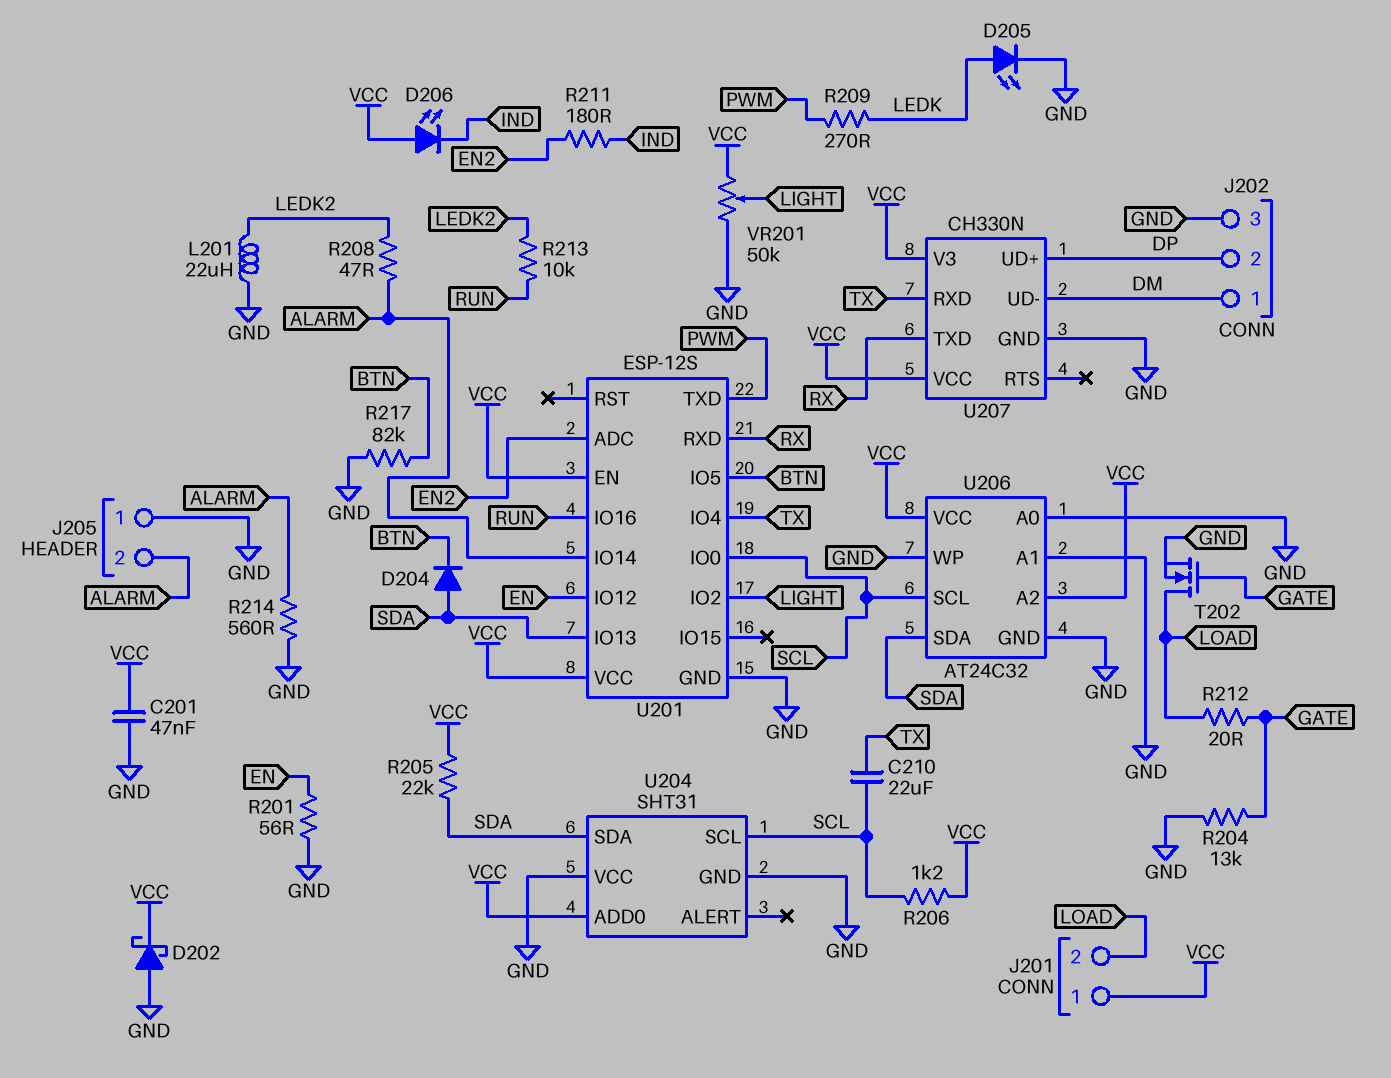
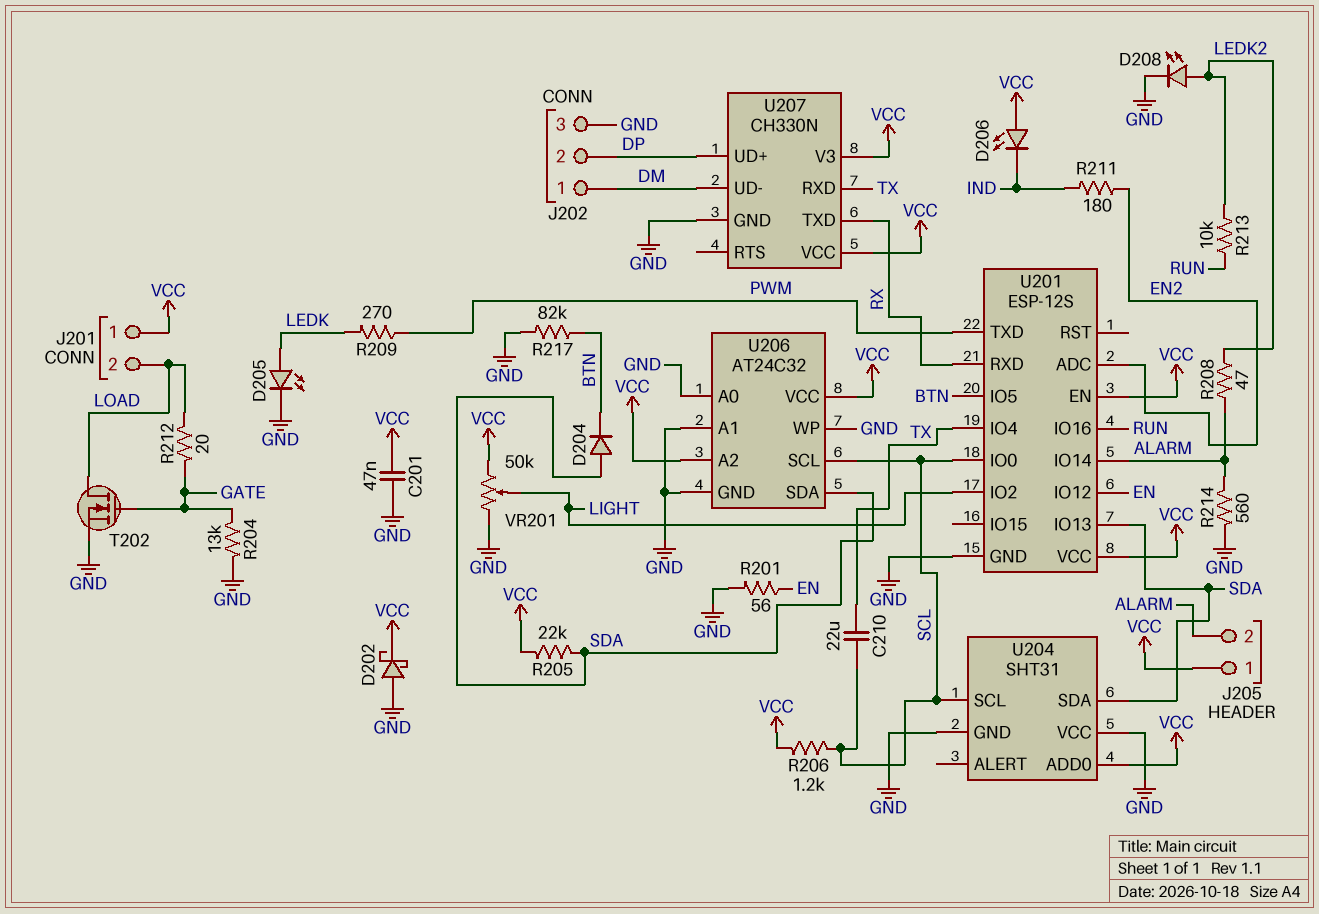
D208: none -> LED (A LEDK2, K GND)
J205 pin 1: GND -> VCC
L201: 22uH (GND, LEDK2) -> none

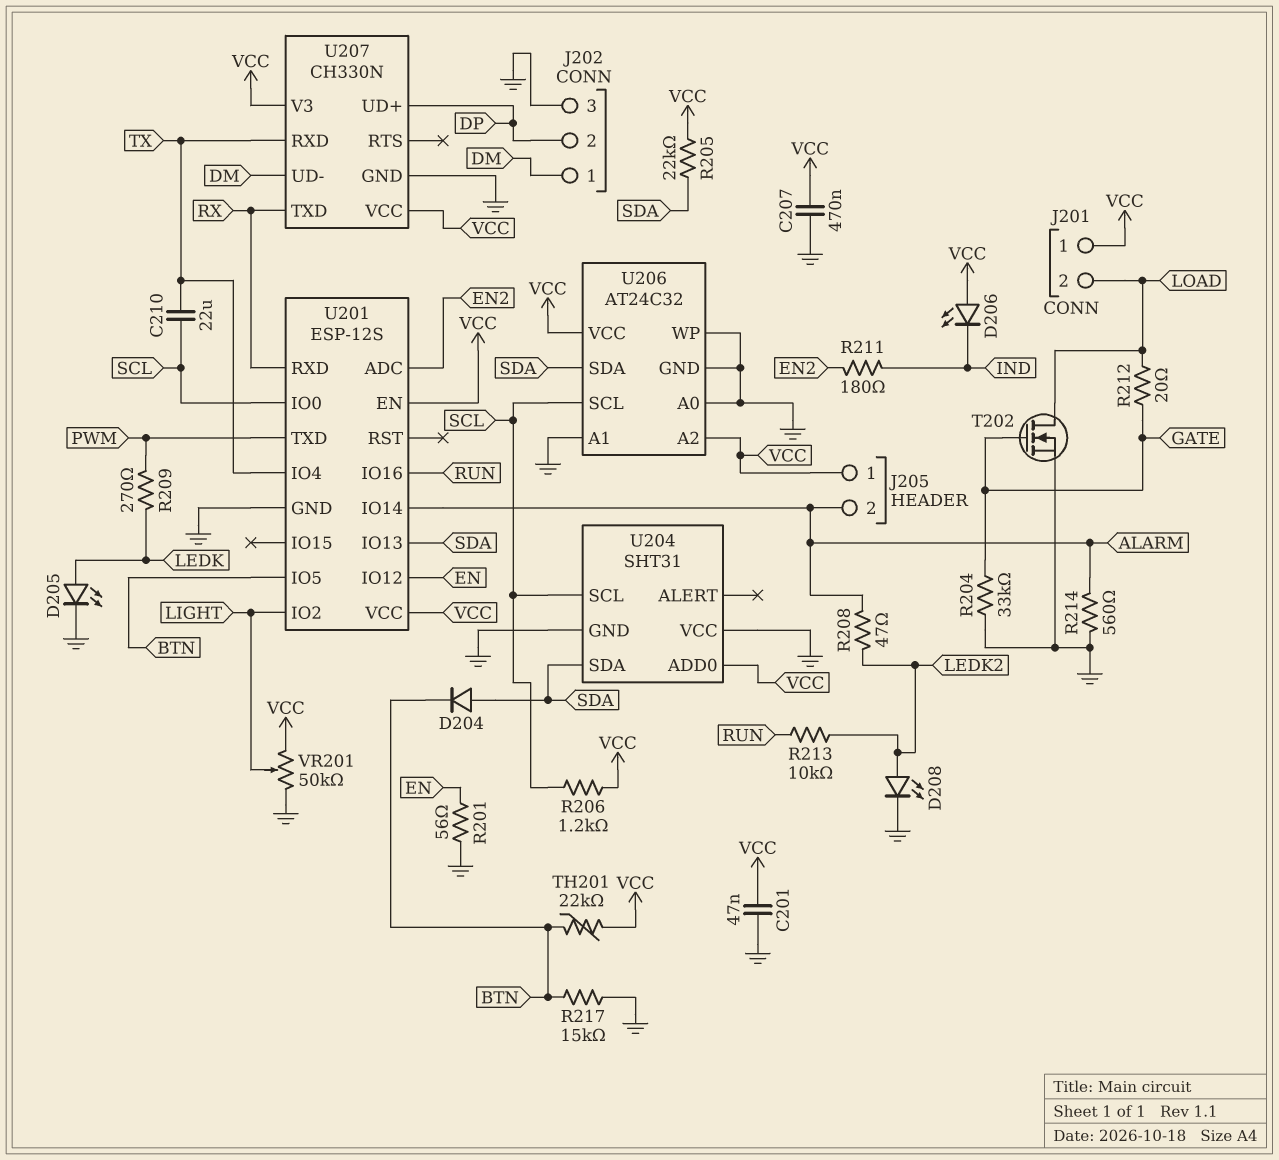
C207: none -> 470nF (GND, VCC)
D202: schottky (A GND, K VCC) -> none
R204: 13k (GATE, GND) -> 33k (GATE, GND)
R217: 82k (BTN, GND) -> 15k (BTN, GND)
TH201: none -> 22k (BTN, VCC)

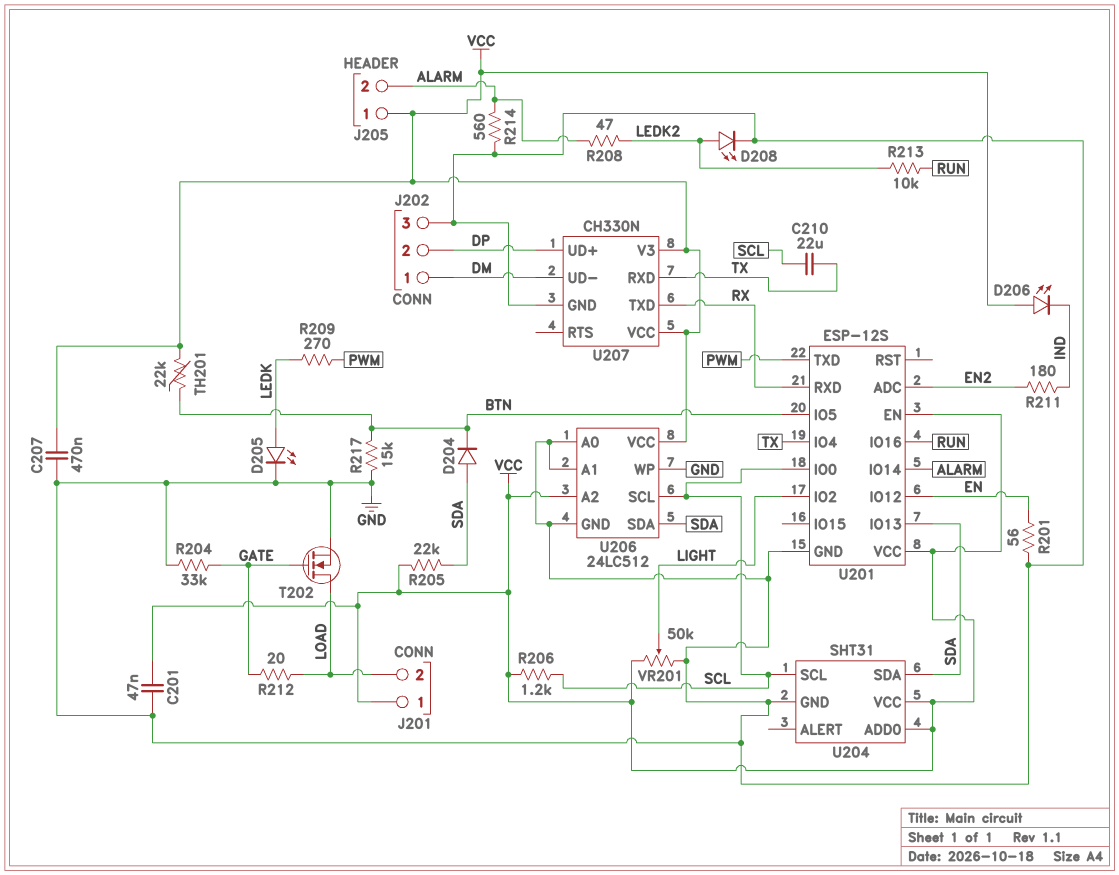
U204 pin VCC: GND -> VCC
U206: AT24C32 -> 24LC512

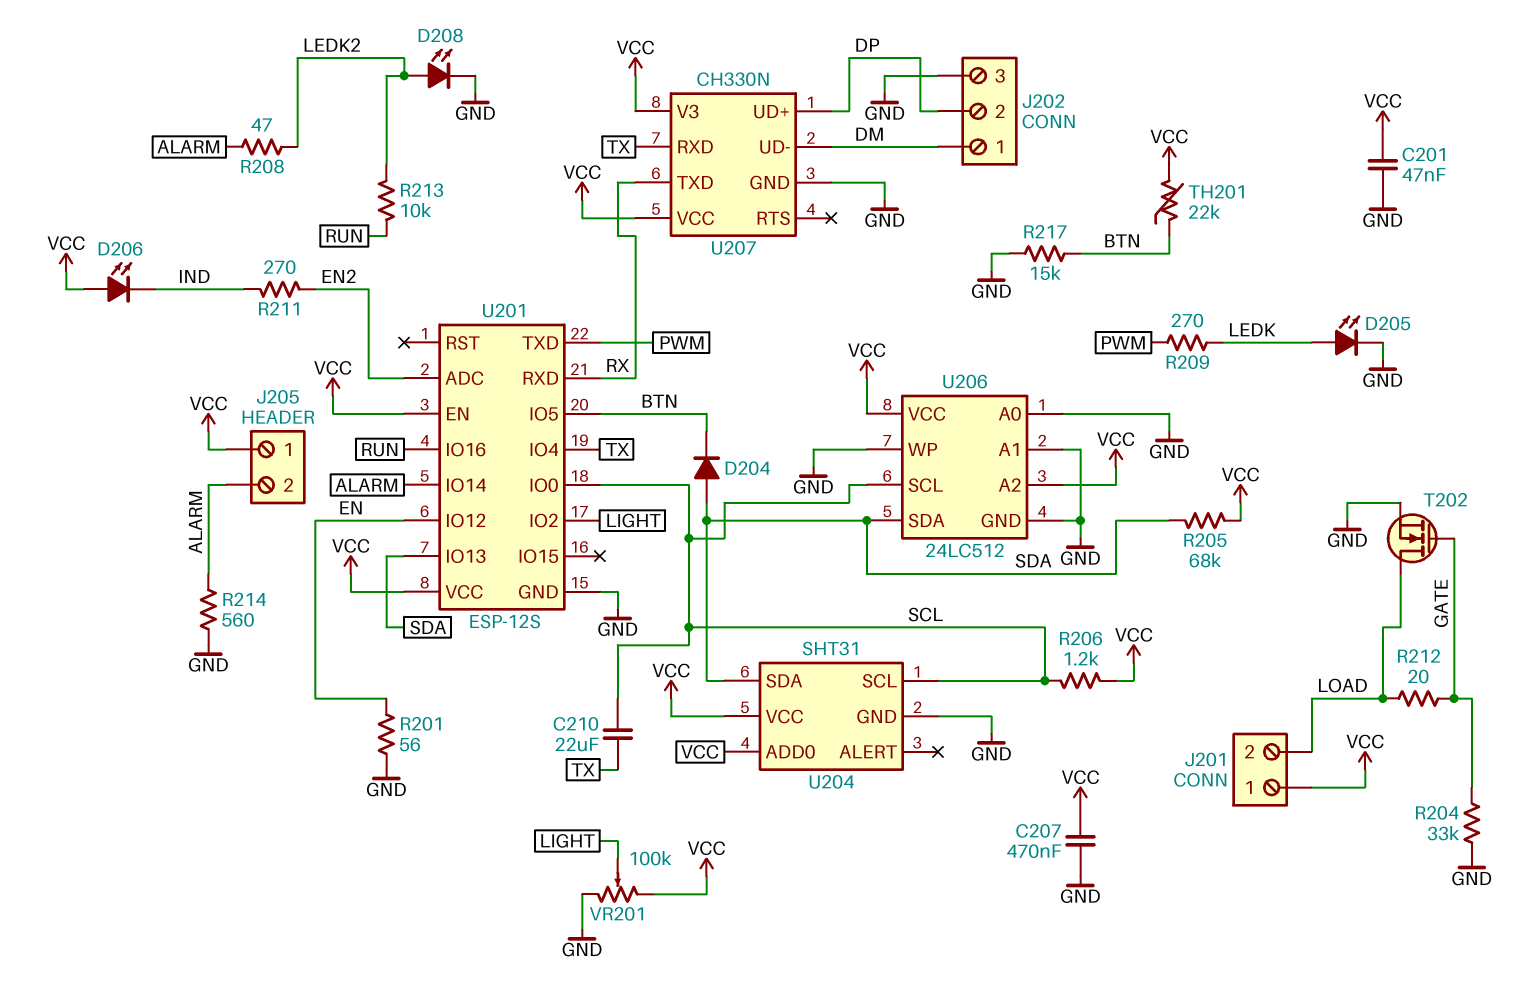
R205: 22k (SDA, VCC) -> 68k (SDA, VCC)
R211: 180 (EN2, IND) -> 270 (EN2, IND)
VR201: 50k (GND, VCC, wiper LIGHT) -> 100k (GND, VCC, wiper LIGHT)

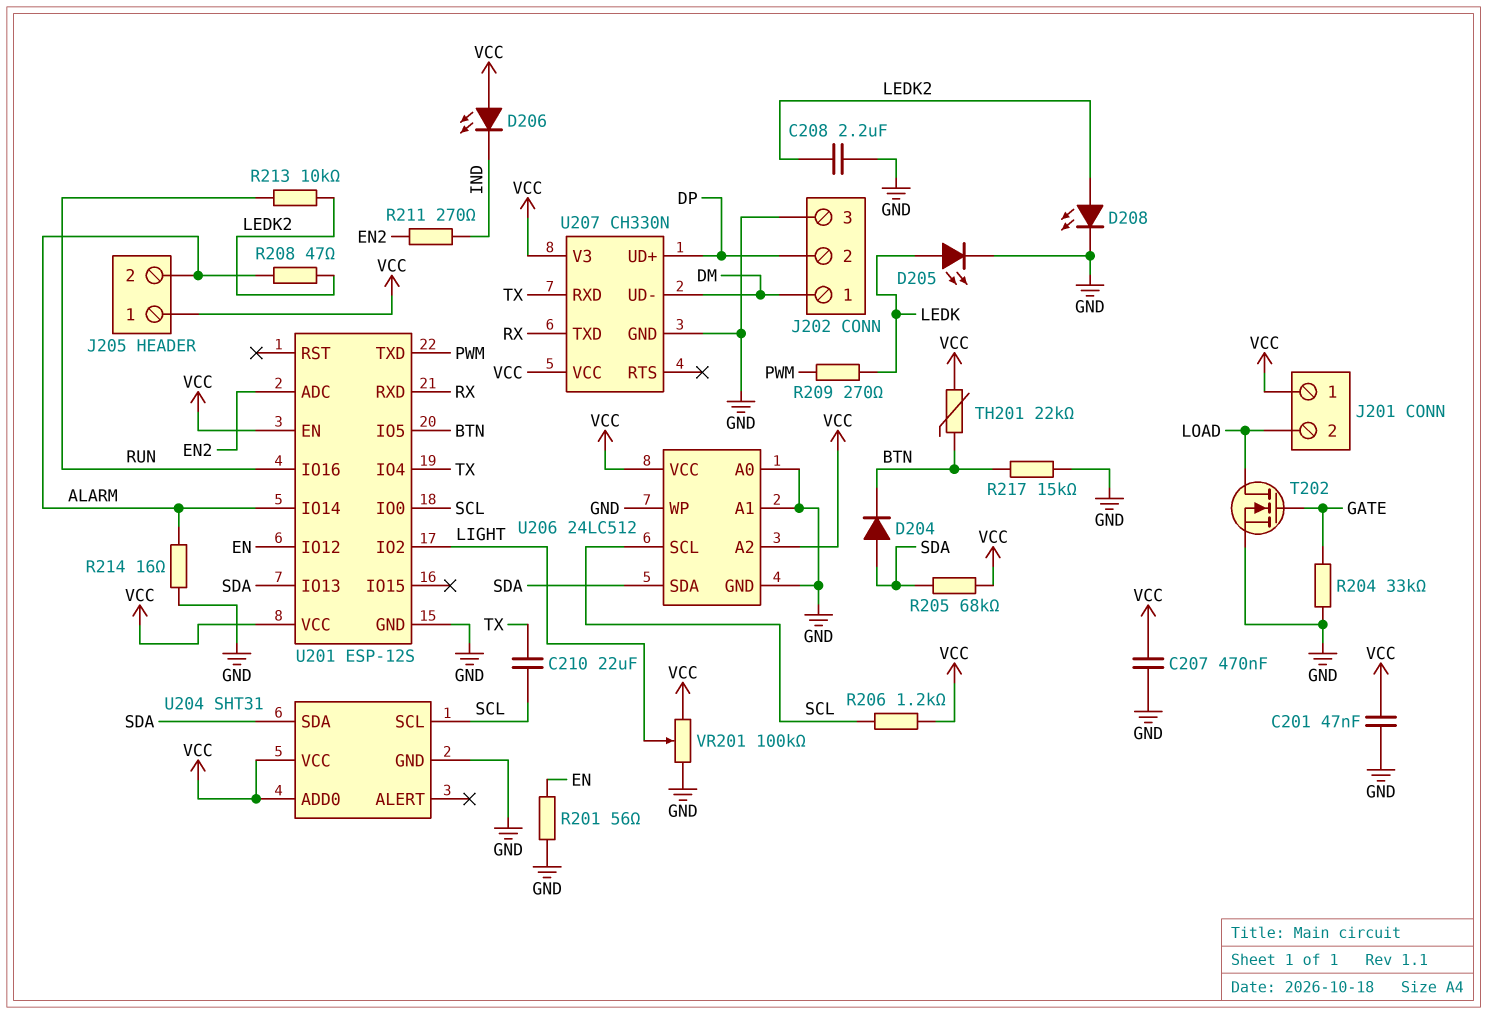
C208: none -> 2.2uF (GND, LEDK2)
R212: 20 (GATE, LOAD) -> none
R214: 560 (ALARM, GND) -> 16 (ALARM, GND)

